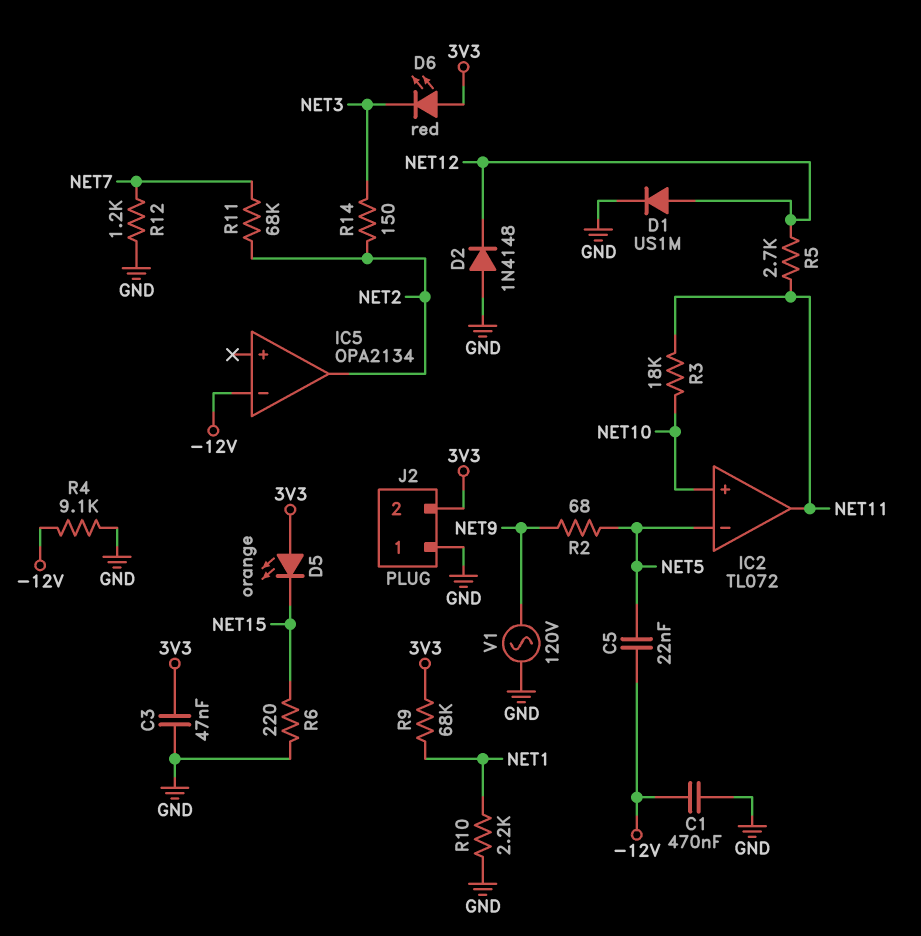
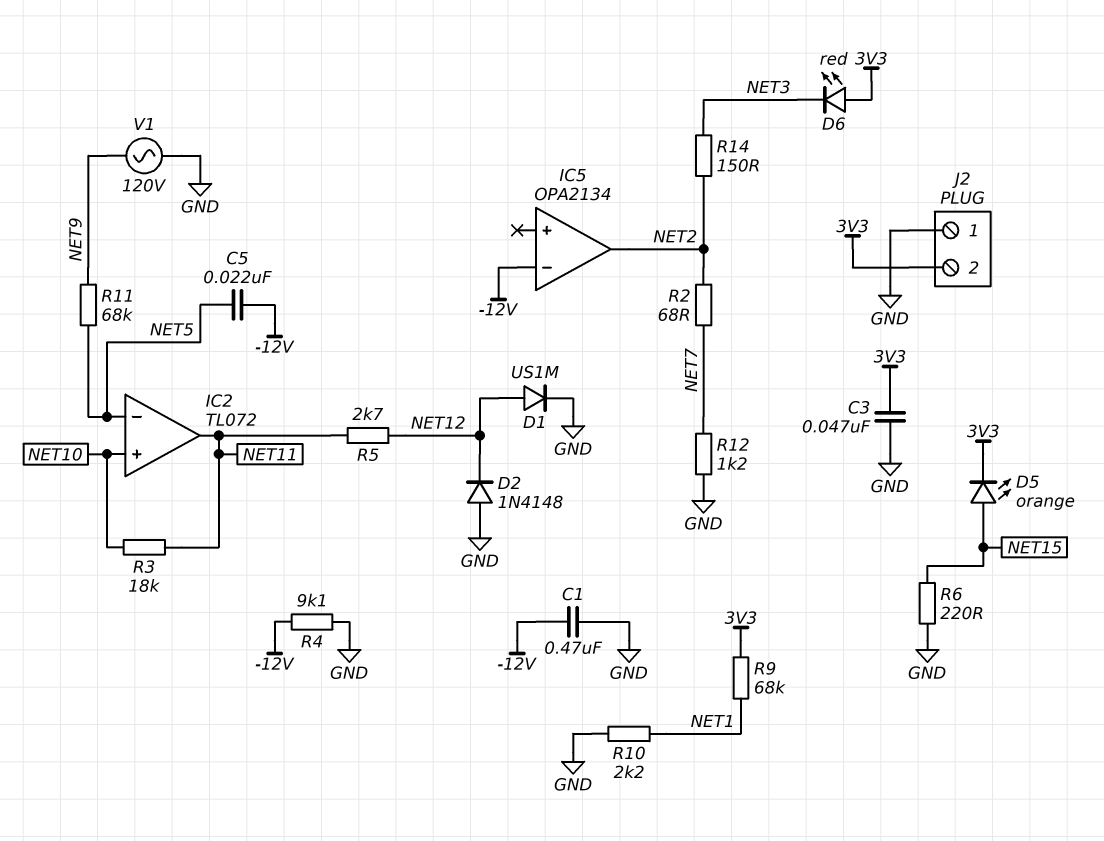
D5: LED orange (A 3V3, K NET15) -> LED orange (A NET15, K 3V3)
R2: 68 (NET5, NET9) -> 68 (NET2, NET7)
R11: 68k (NET2, NET7) -> 68k (NET5, NET9)

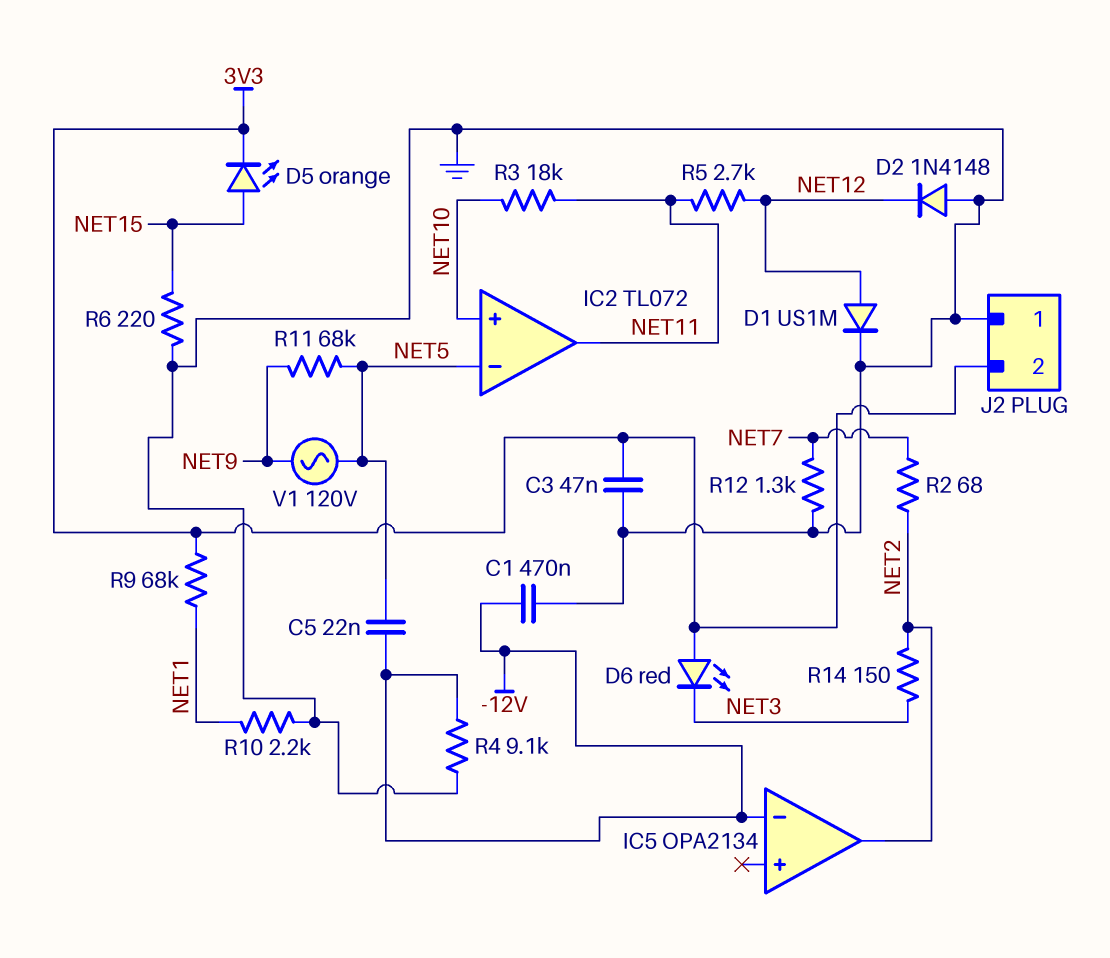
R12: 1.2k (GND, NET7) -> 1.3k (GND, NET7)
V1: AC 120V (GND, NET9) -> AC 120V (NET5, NET9)

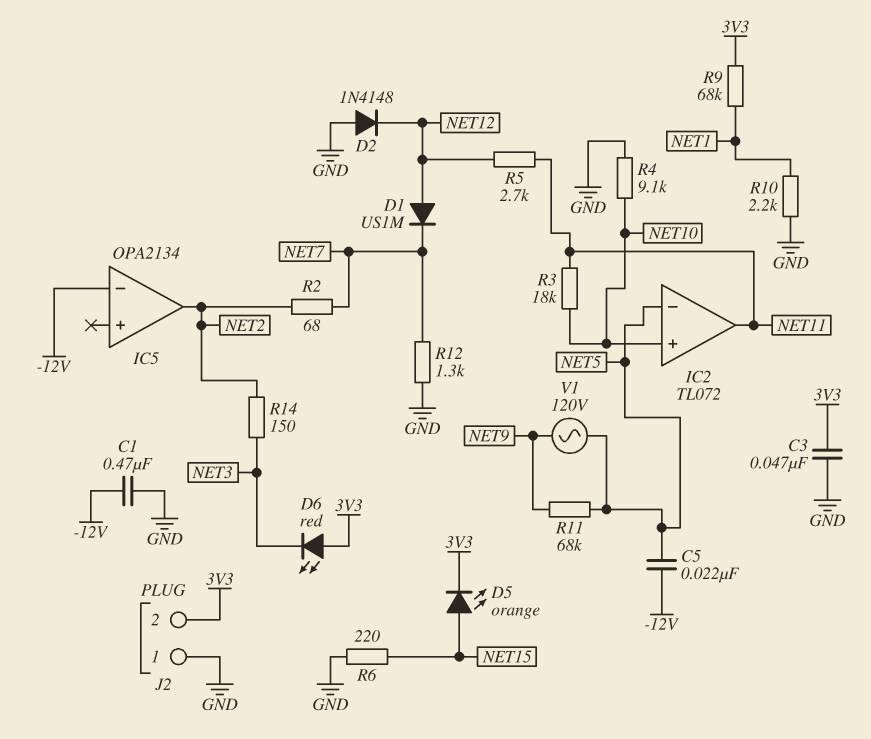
D1: diode US1M (A NET12, K GND) -> diode US1M (A NET12, K NET7)
R4: 9.1k (-12V, GND) -> 9.1k (GND, NET10)

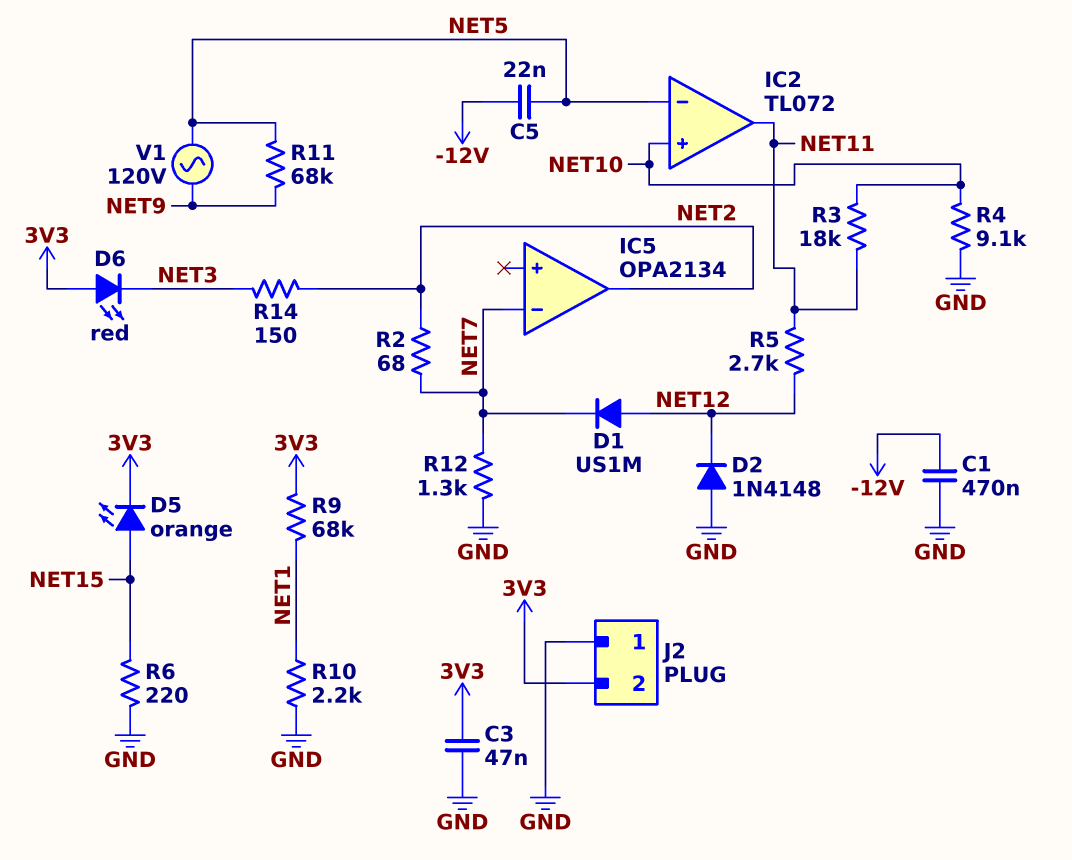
IC5 pin in-: -12V -> NET7

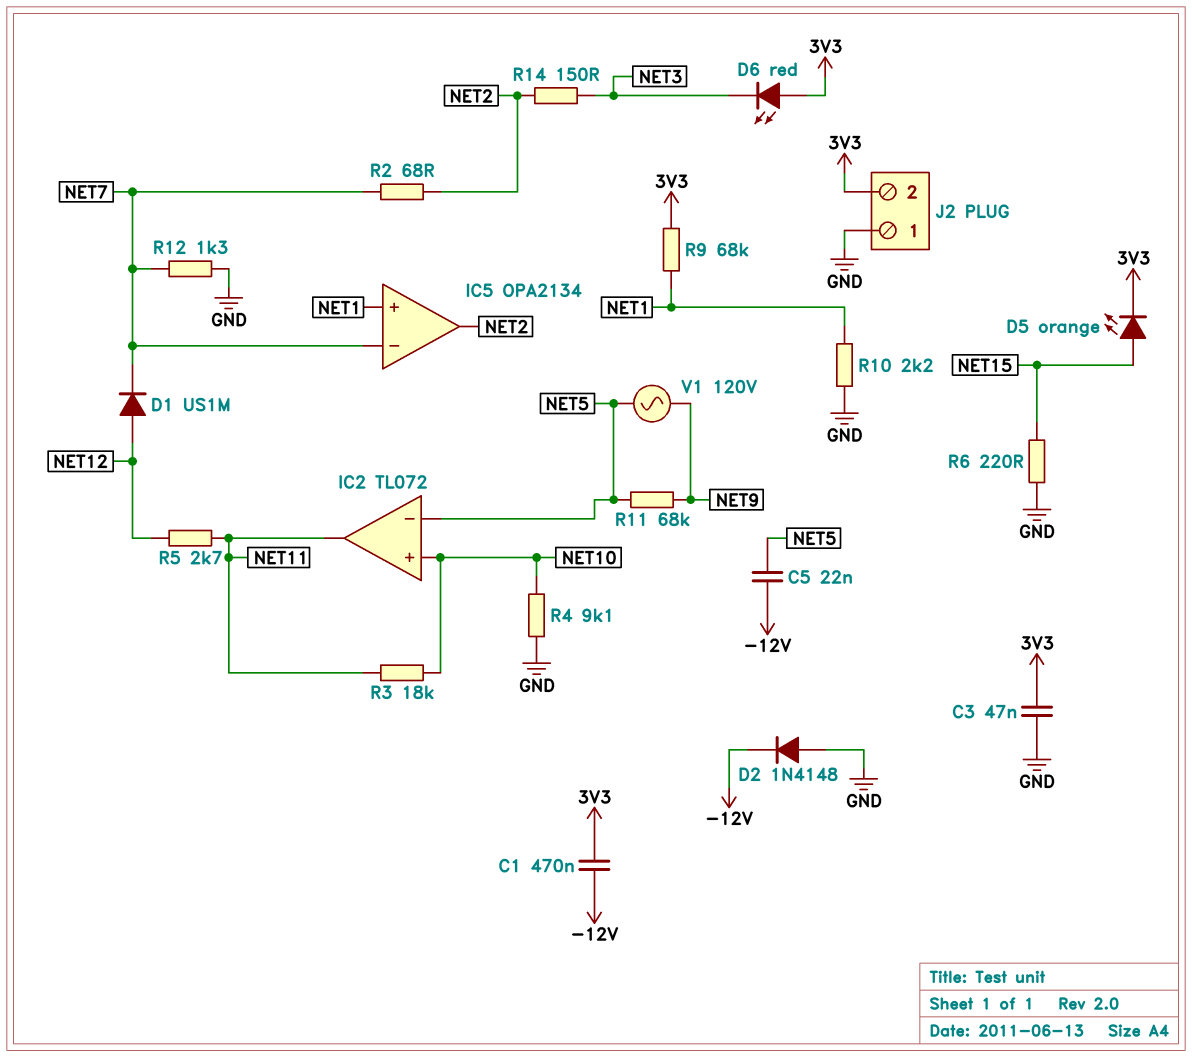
C1: 470nF (-12V, GND) -> 470nF (-12V, 3V3)
D2: diode 1N4148 (A GND, K NET12) -> diode 1N4148 (A GND, K -12V)
IC5 pin in+: none -> NET1

